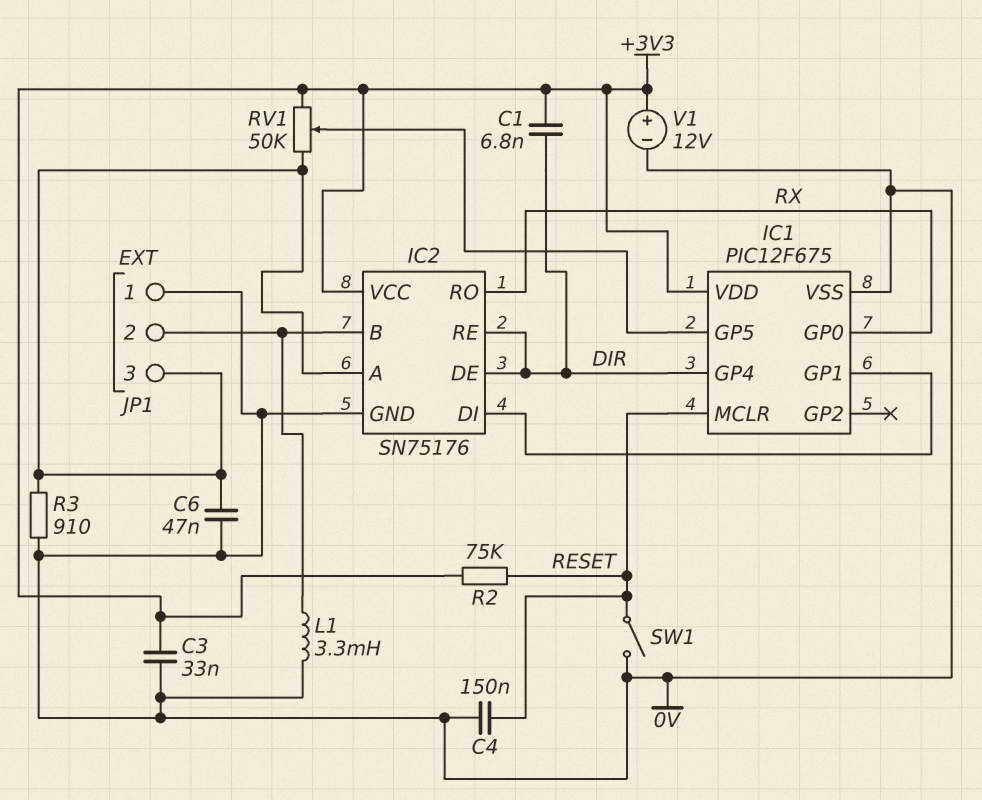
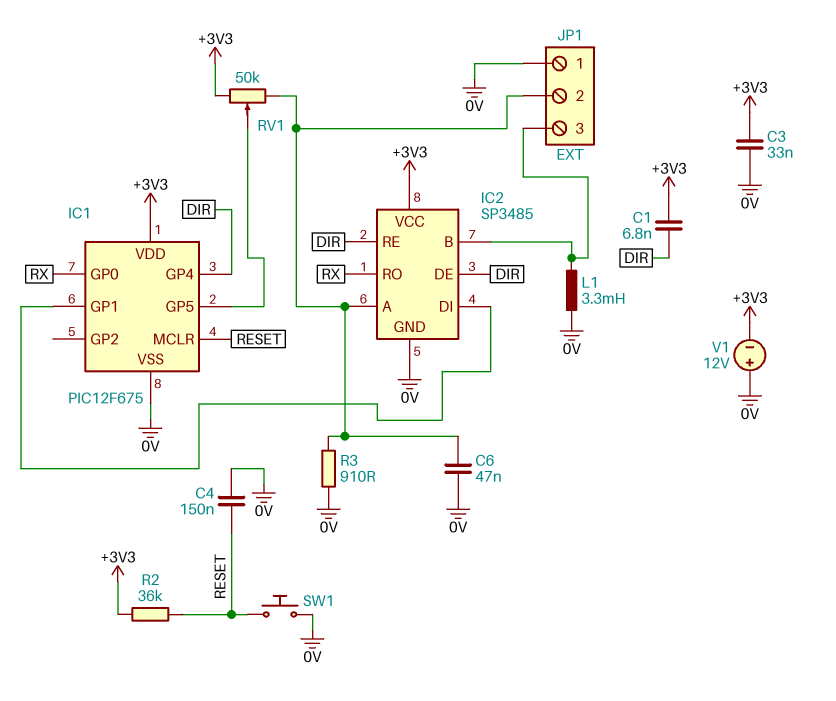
IC2: SN75176 -> SP3485
JP1 pin 2: IC2/B -> IC2/A
JP1 pin 3: IC2/A -> IC2/B
R2: 75k (+3V3, RESET) -> 36k (+3V3, RESET)
SW1: switch (0V, RESET) -> button (0V, RESET)
V1: 12V (plus +3V3, minus 0V) -> 12V (plus 0V, minus +3V3)

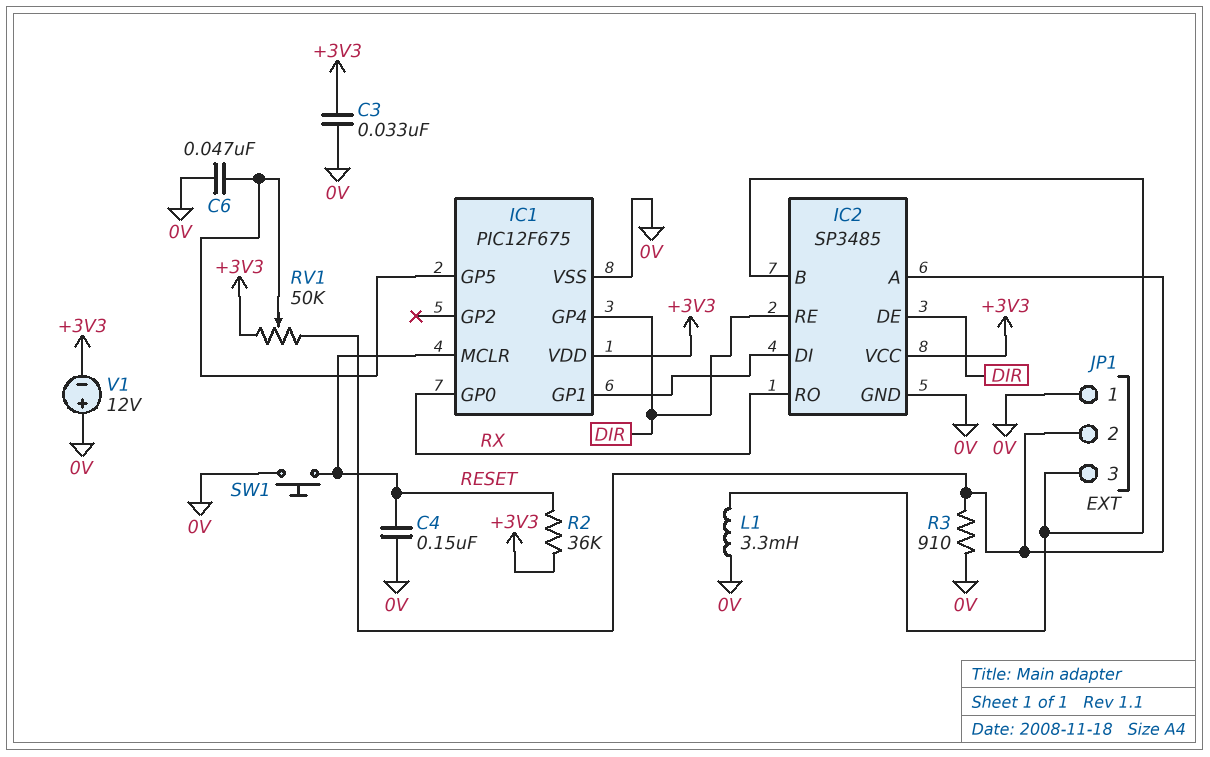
C1: 6.8nF (+3V3, DIR) -> none
C6: 47nF (0V, IC2/A) -> 47nF (0V, IC1/GP5)

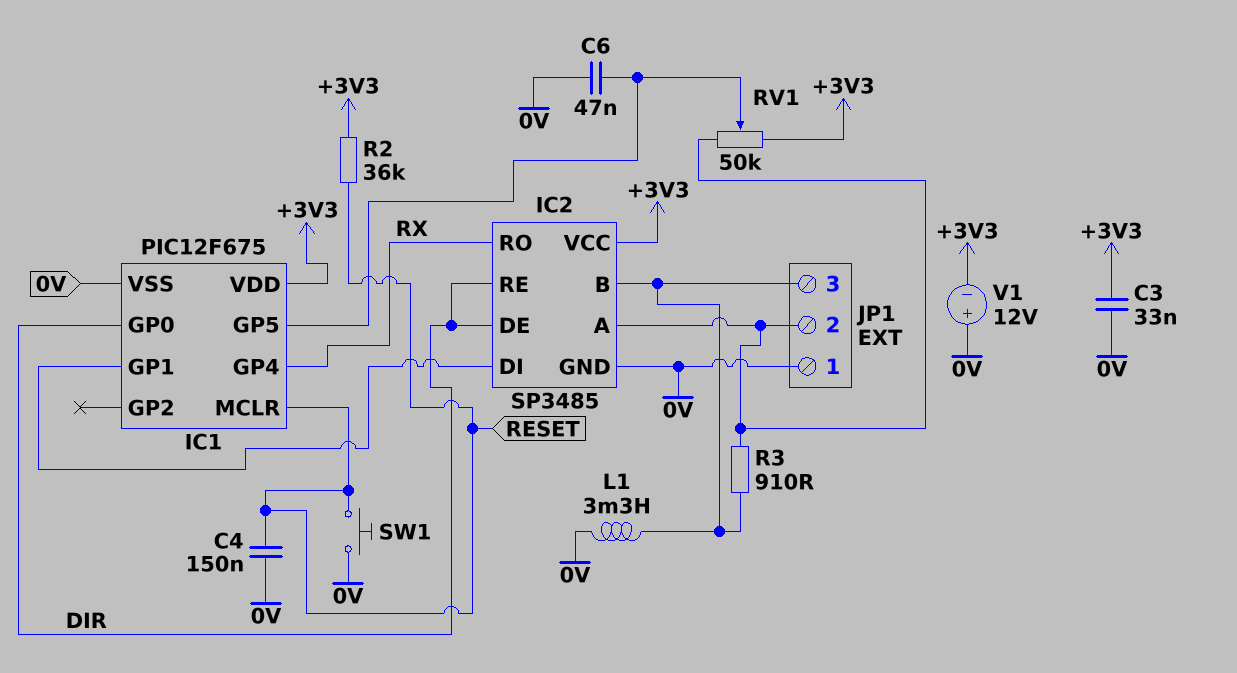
IC1 pin GP0: RX -> DIR
IC1 pin GP4: DIR -> RX
R3: 910 (0V, IC2/A) -> 910 (IC2/A, IC2/B)

